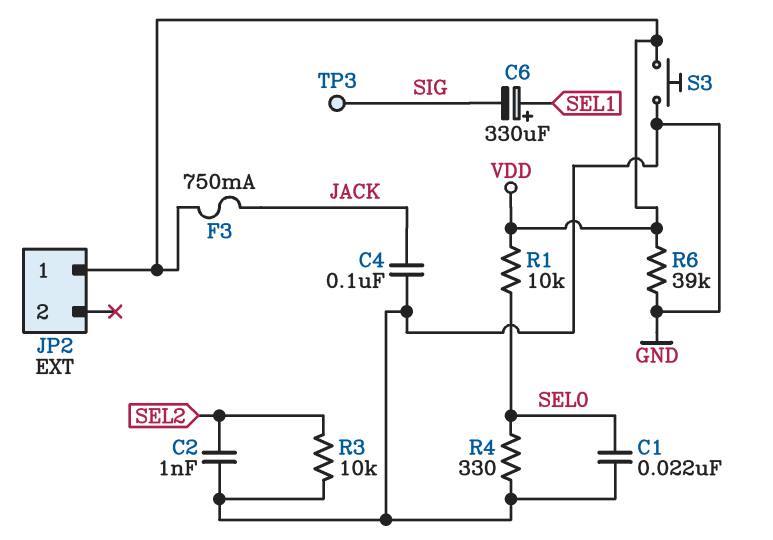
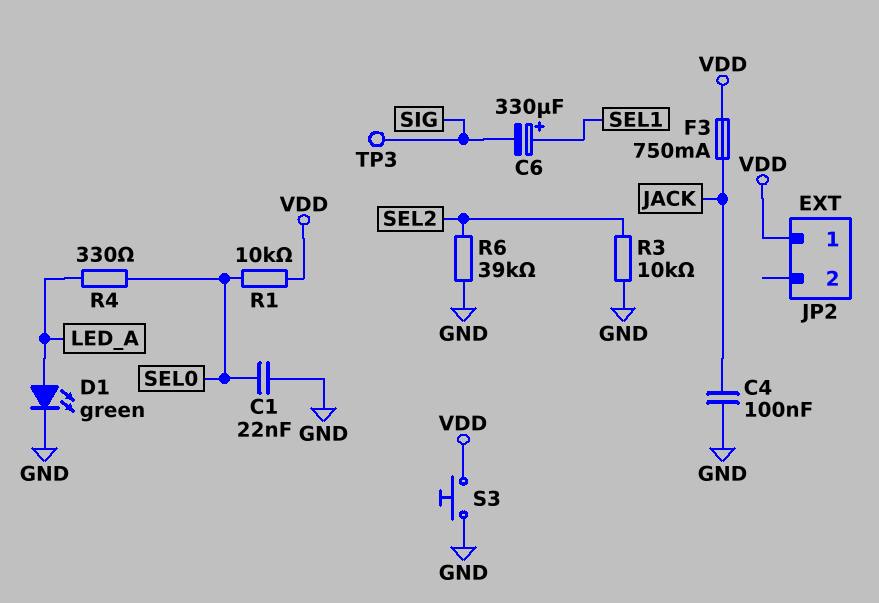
C2: 1nF (GND, SEL2) -> none
D1: none -> LED green (A LED_A, K GND)
R4: 330 (GND, SEL0) -> 330 (LED_A, SEL0)
R6: 39k (GND, VDD) -> 39k (GND, SEL2)

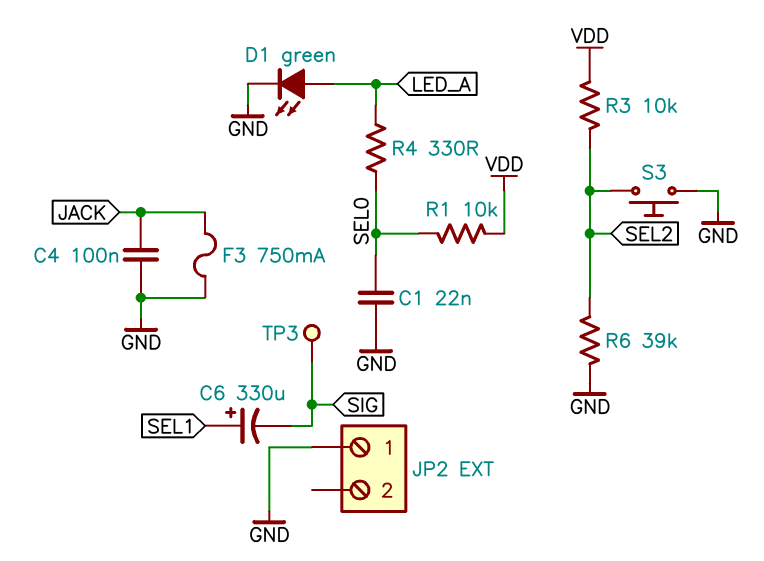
F3: 750mA (JACK, VDD) -> 750mA (GND, JACK)
JP2 pin 1: VDD -> GND
R3: 10k (GND, SEL2) -> 10k (SEL2, VDD)
S3: button (GND, VDD) -> button (GND, SEL2)

